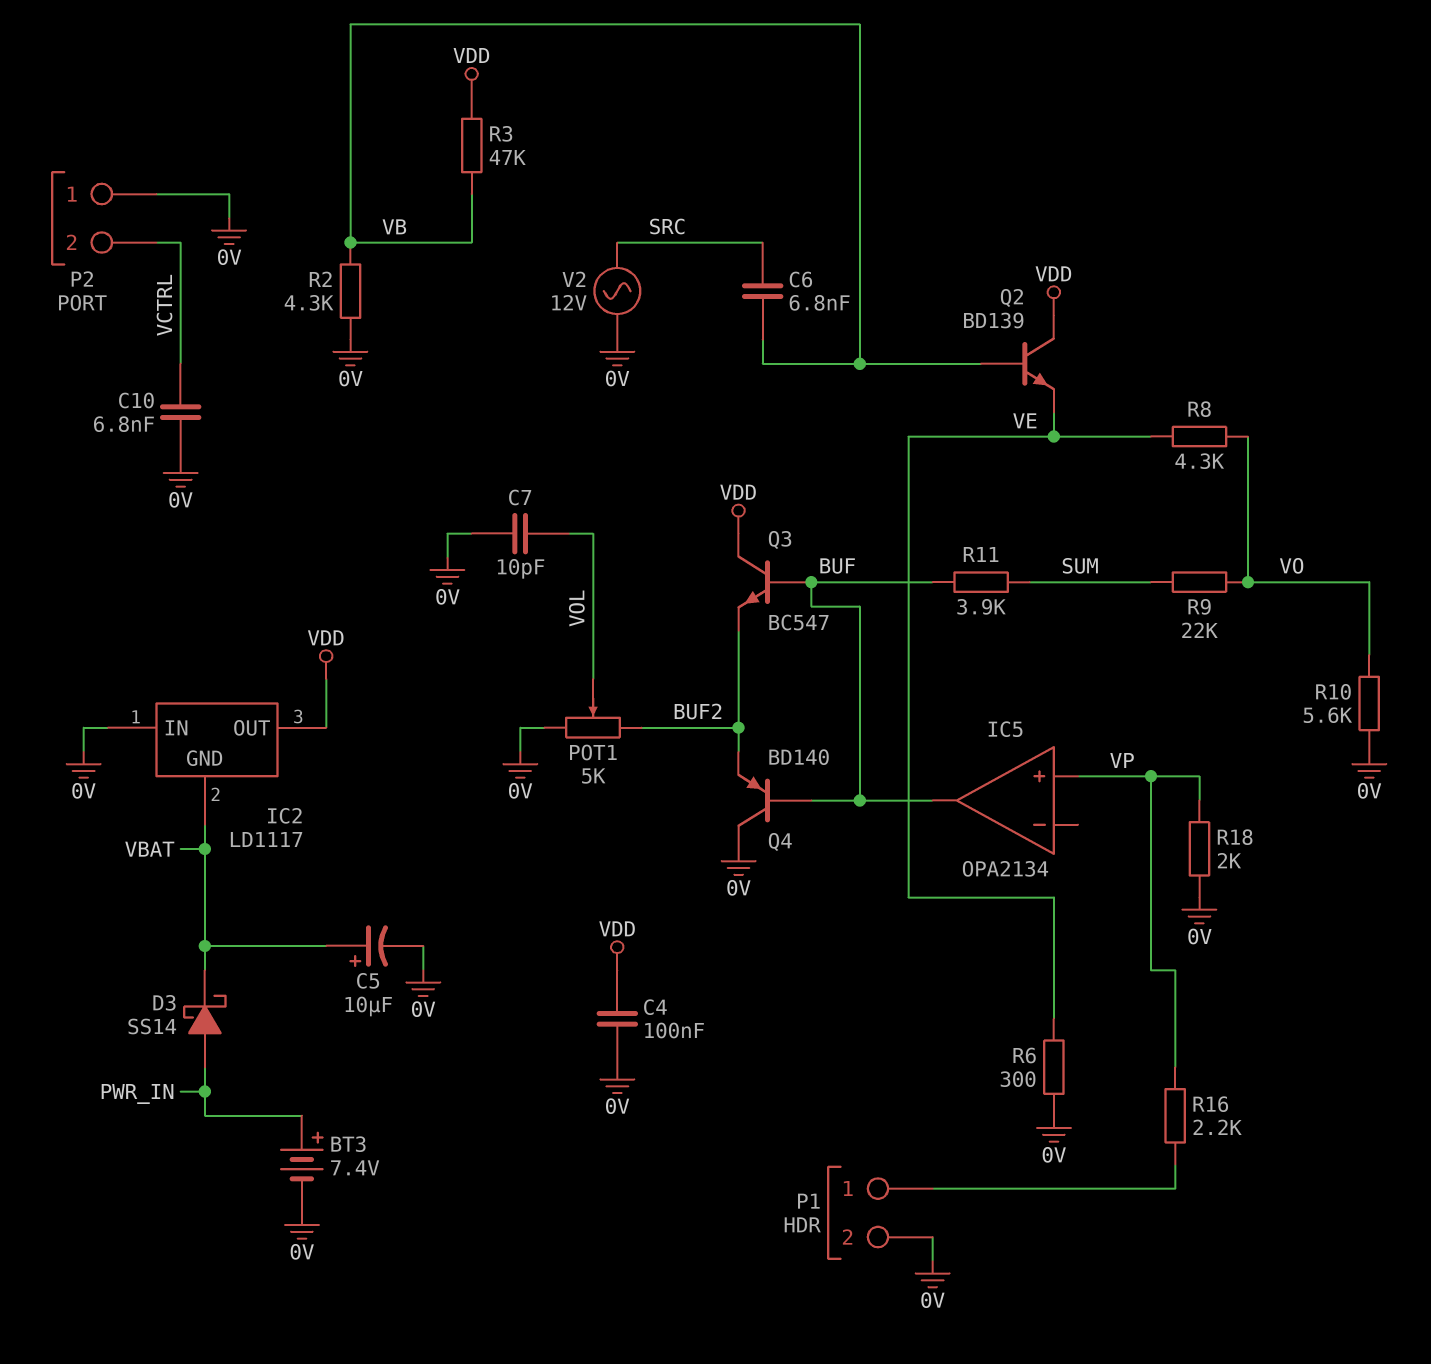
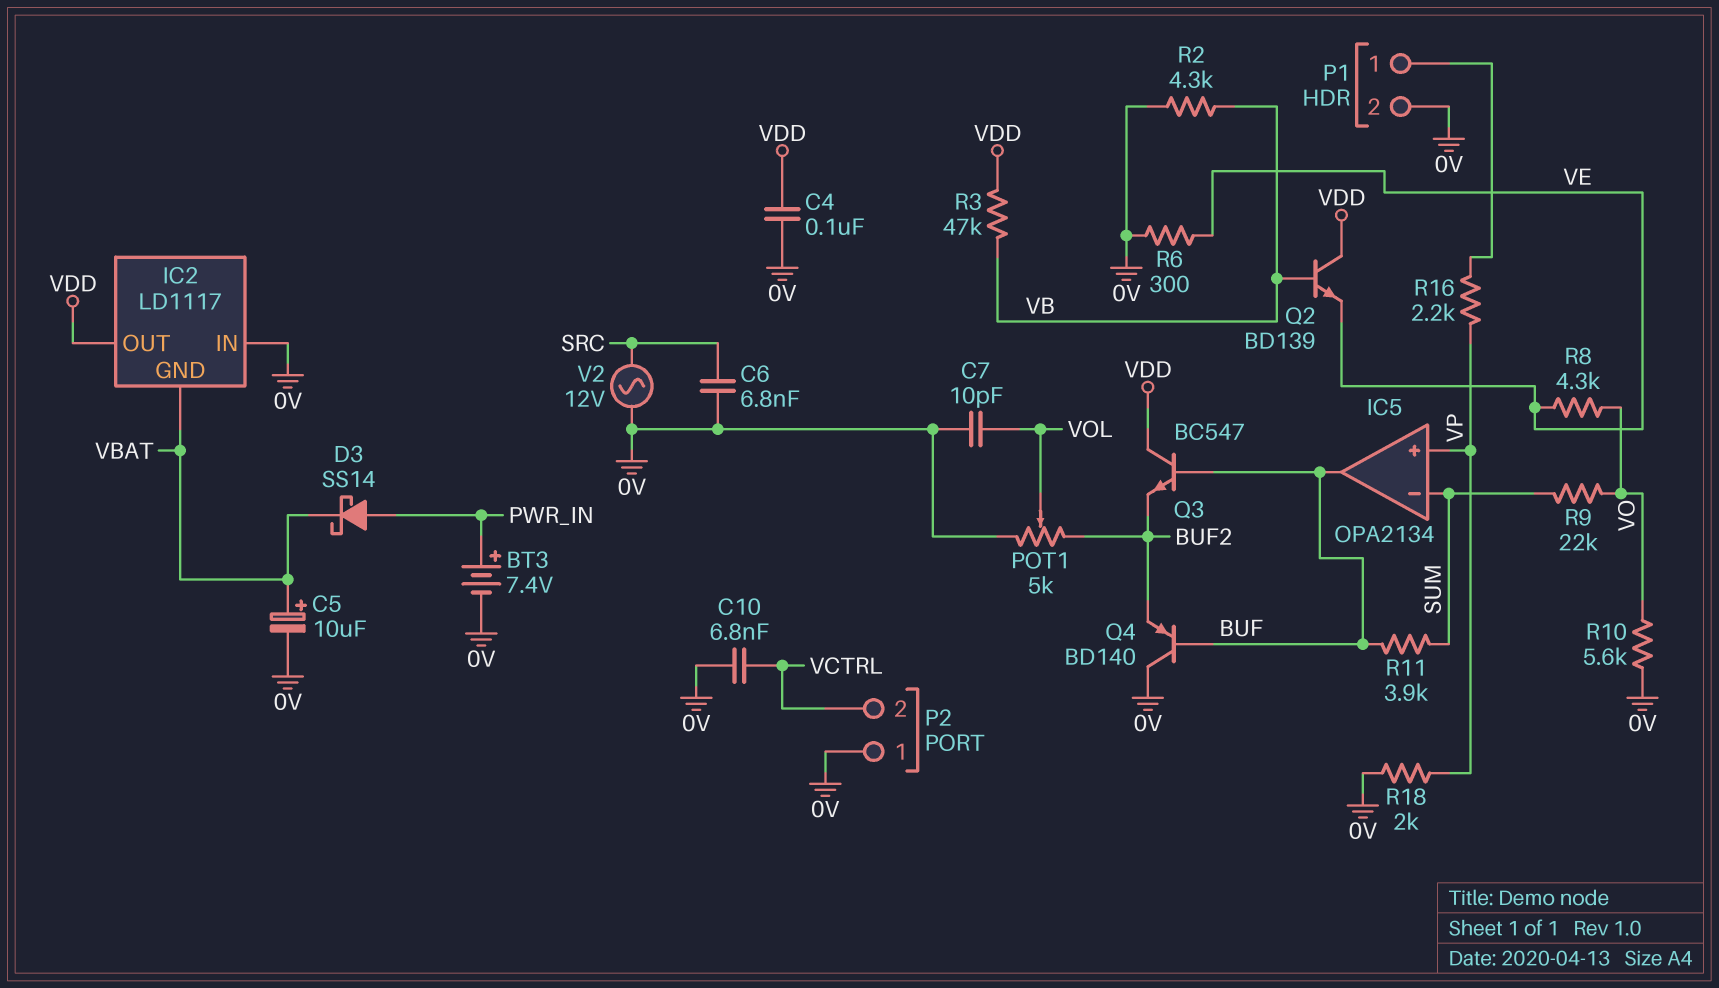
C6: 6.8nF (SRC, VB) -> 6.8nF (0V, SRC)
IC5 pin in-: none -> SUM

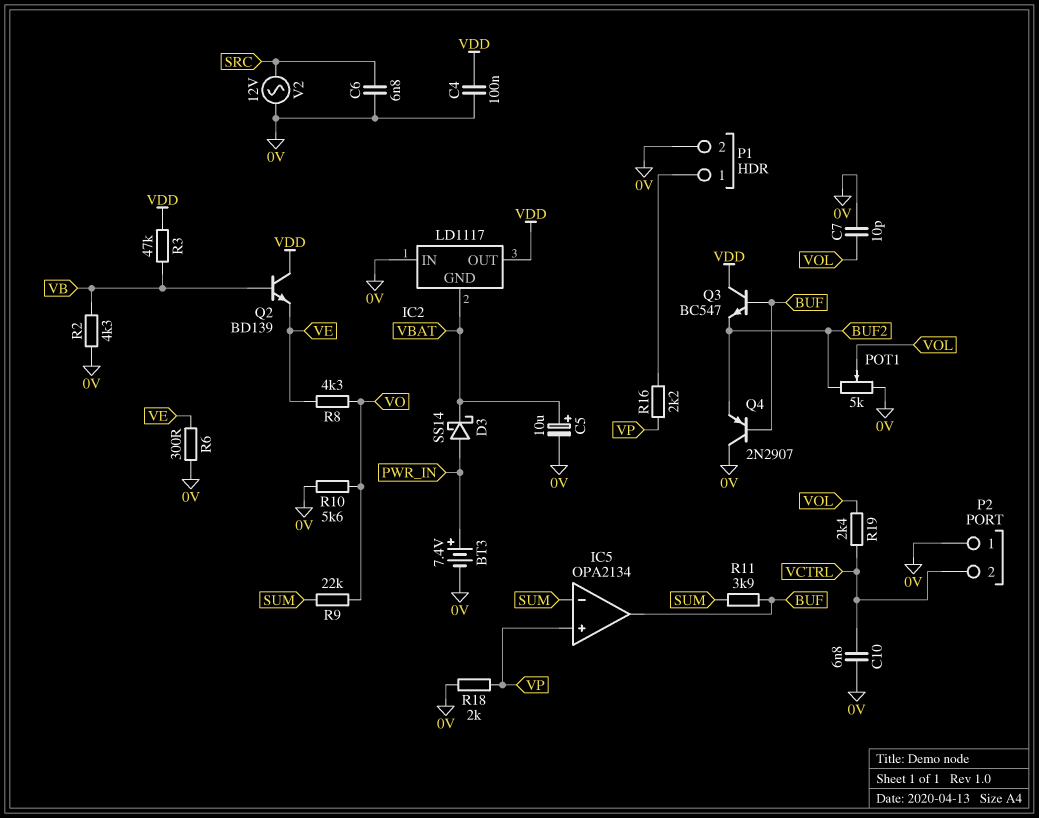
Q4: PNP BD140 (B BUF, C 0V, E BUF2) -> PNP 2N2907 (B BUF, C 0V, E BUF2)
R19: none -> 2.4k (VCTRL, VOL)

